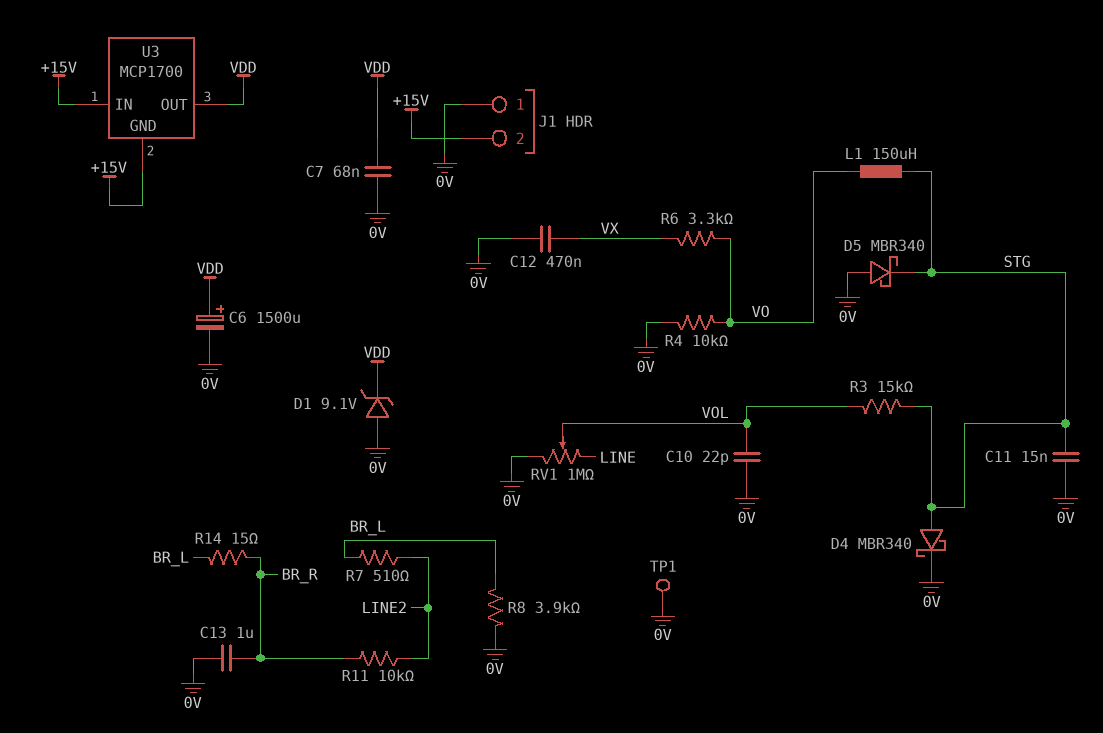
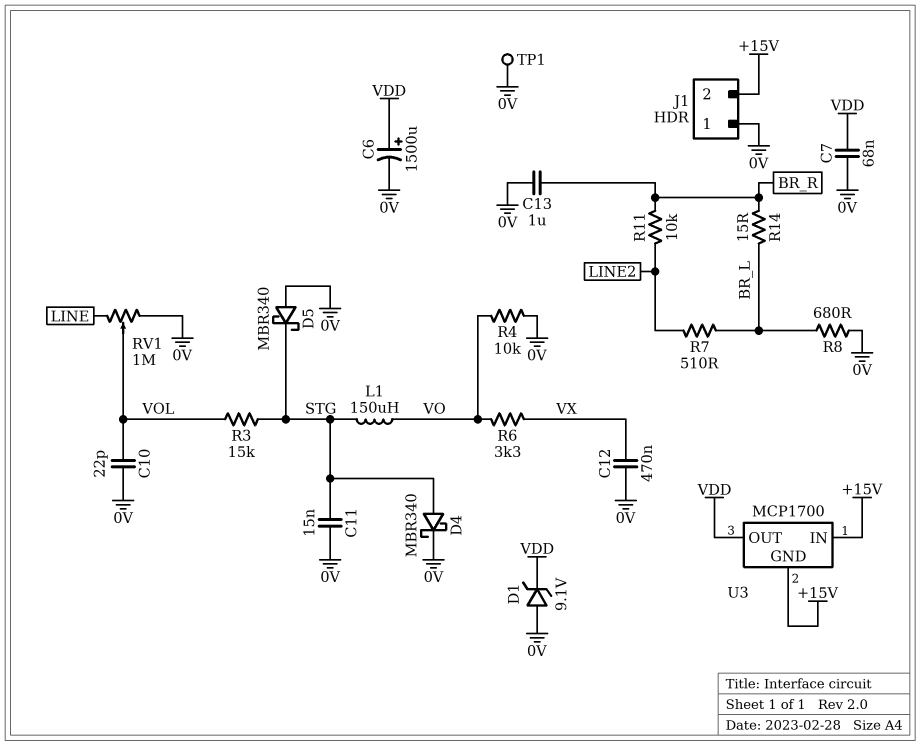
R8: 3.9k (0V, BR_L) -> 680 (0V, BR_L)

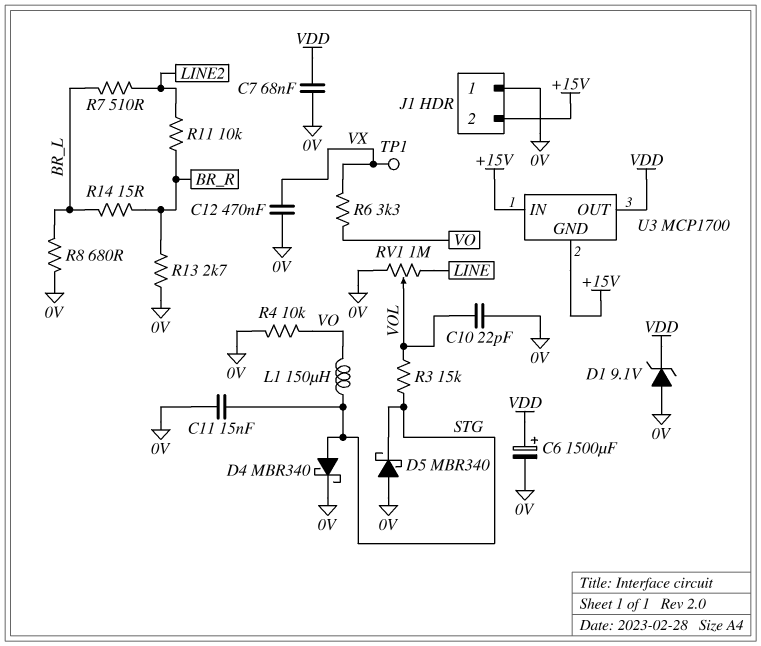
C13: 1uF (0V, BR_R) -> none
R13: none -> 2.7k (0V, BR_R)
TP1: test point (0V) -> test point (VX)

